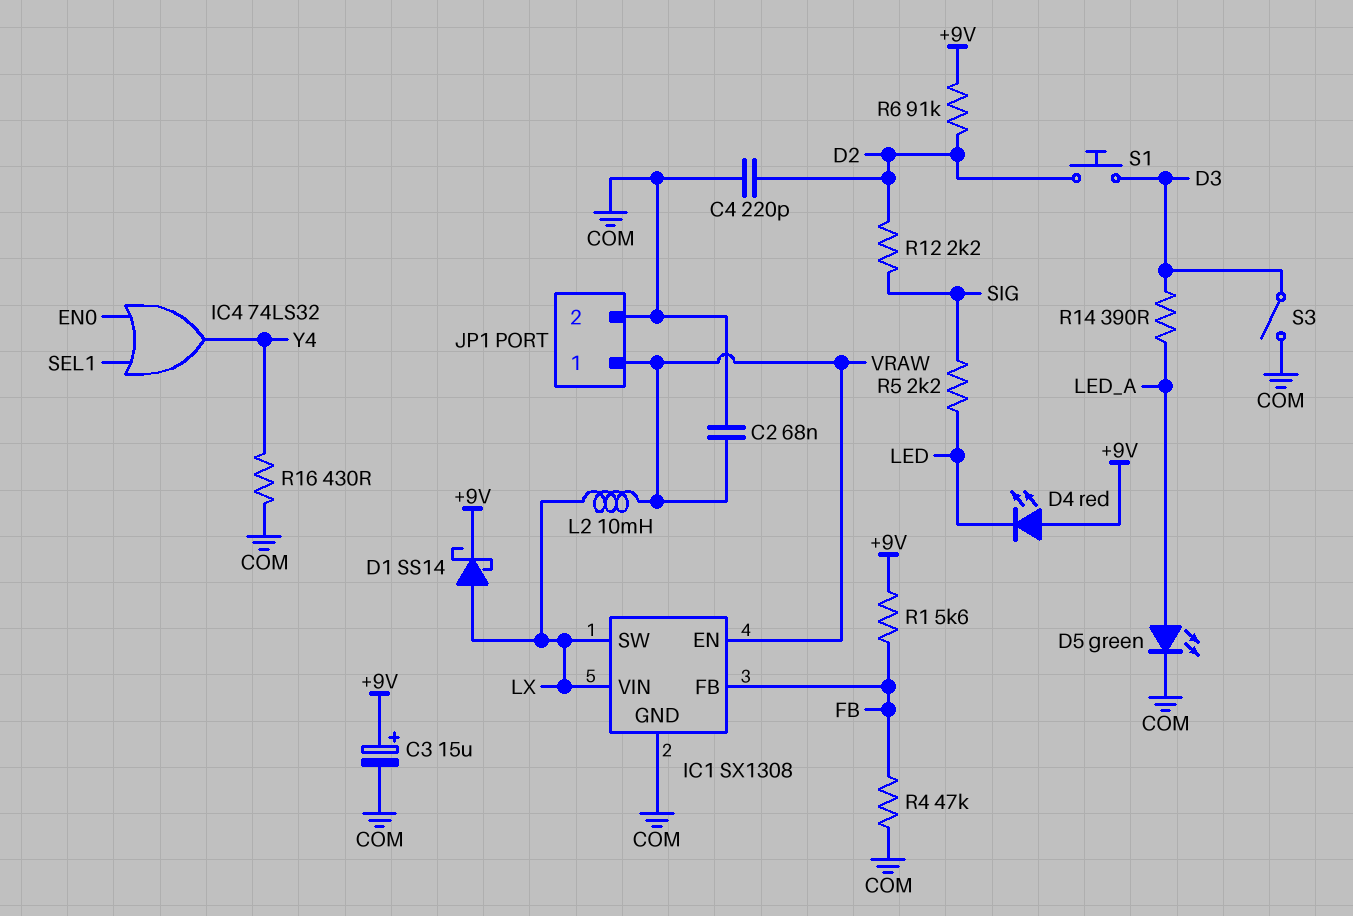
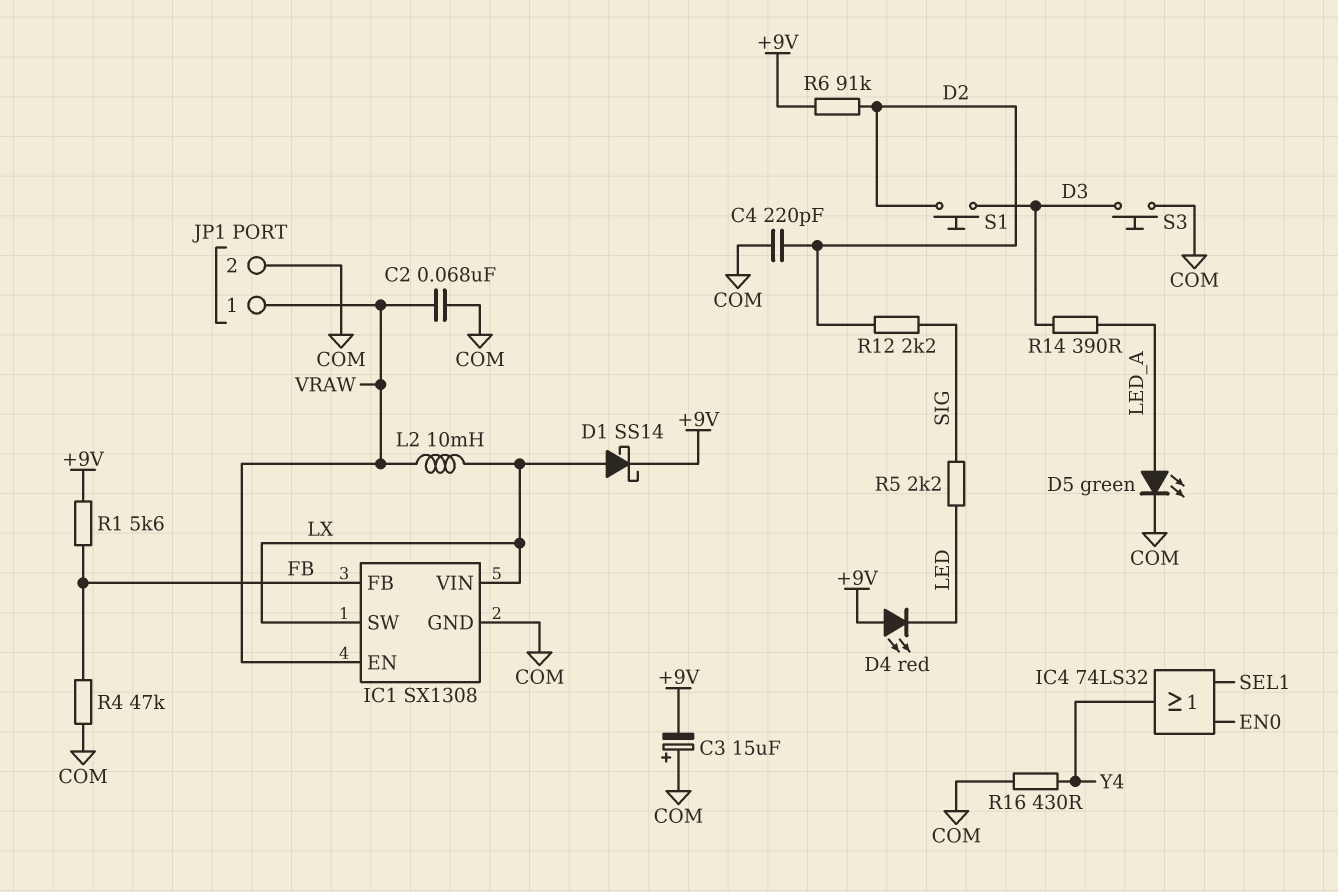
C3: 15uF (plus +9V, minus COM) -> 15uF (plus COM, minus +9V)
S3: switch (COM, D3) -> button (COM, D3)

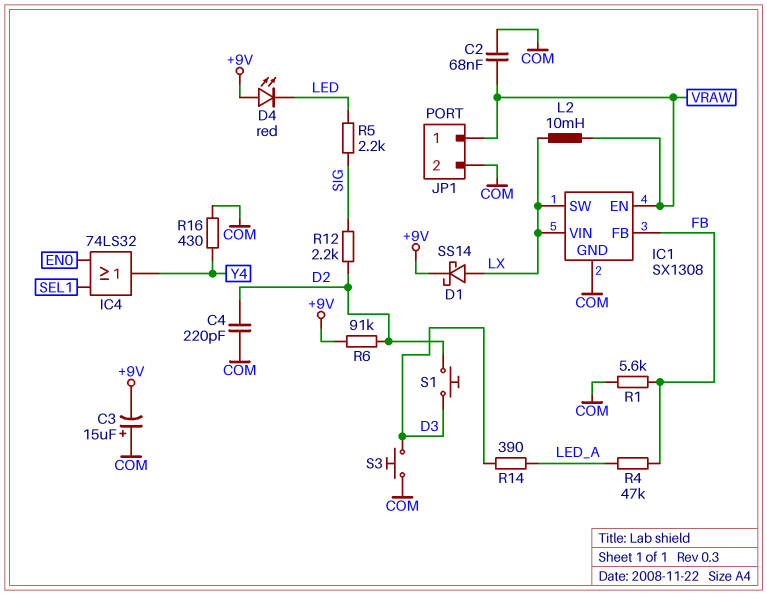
D5: LED green (A LED_A, K COM) -> none
R1: 5.6k (+9V, FB) -> 5.6k (COM, FB)
R4: 47k (COM, FB) -> 47k (FB, LED_A)

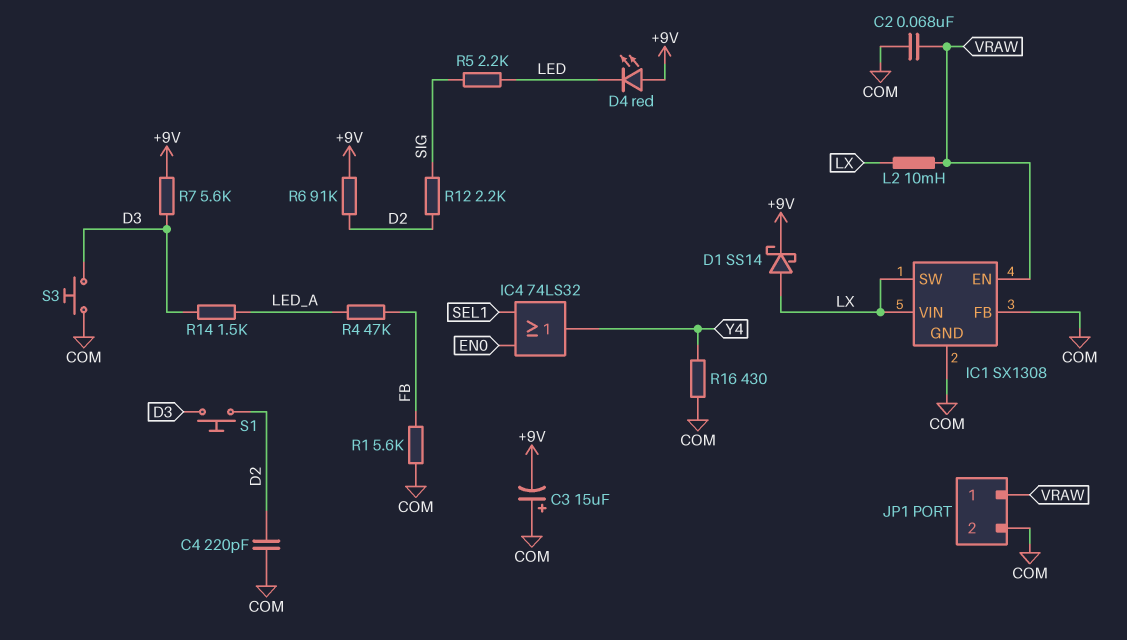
IC1 pin FB: FB -> COM
R7: none -> 5.6k (+9V, D3)
R14: 390 (D3, LED_A) -> 1.5k (D3, LED_A)

